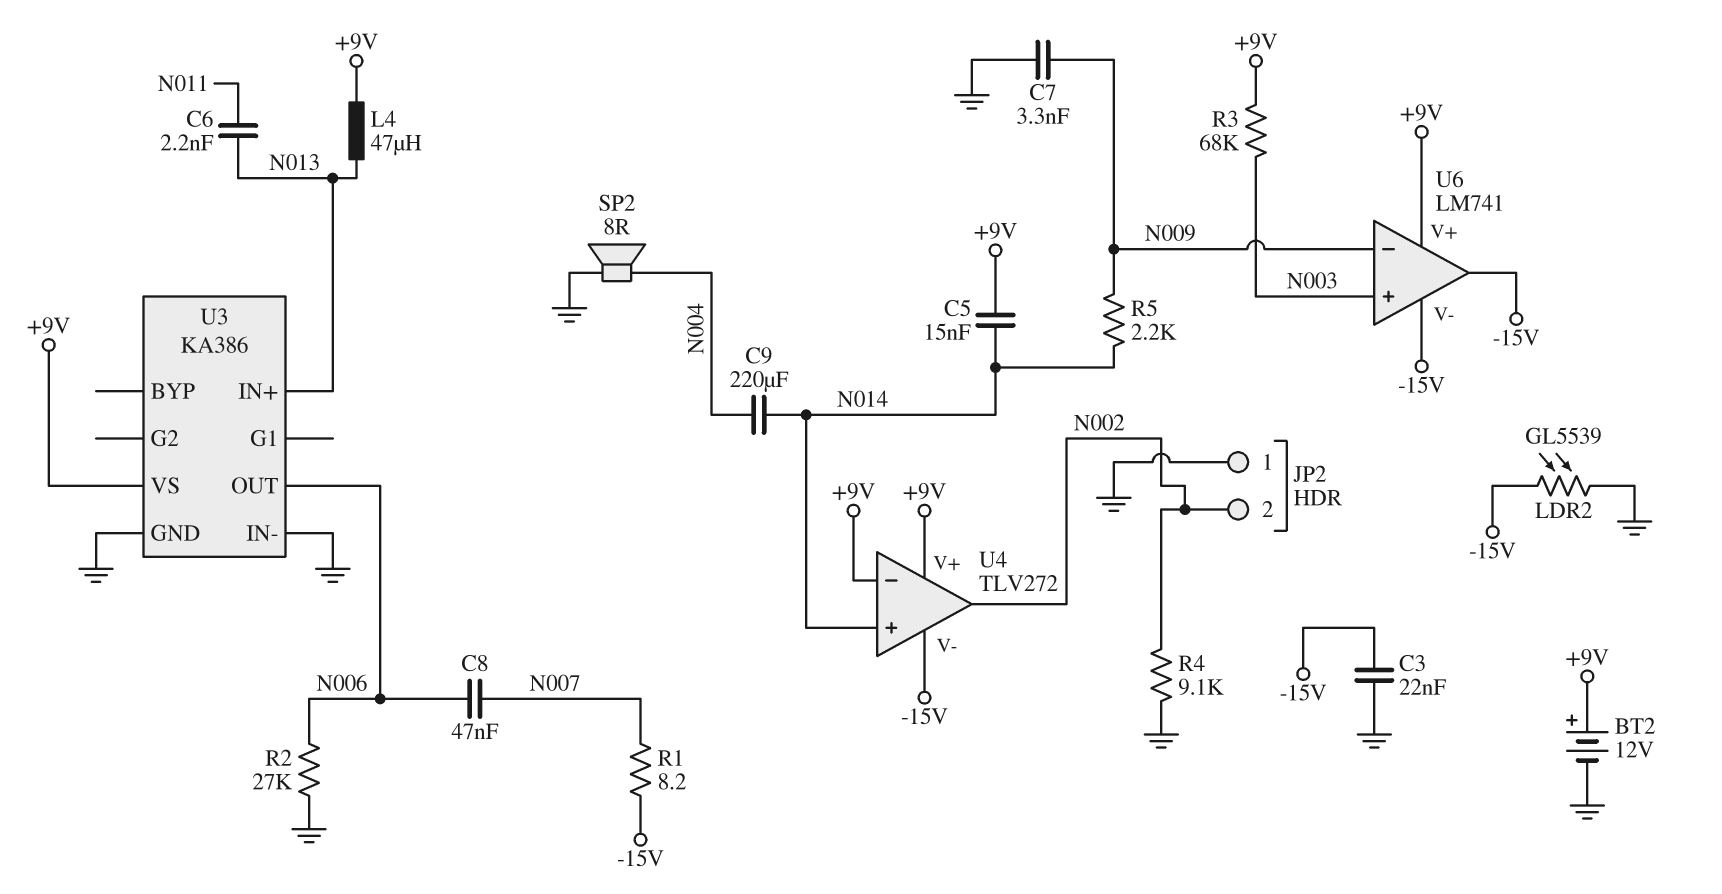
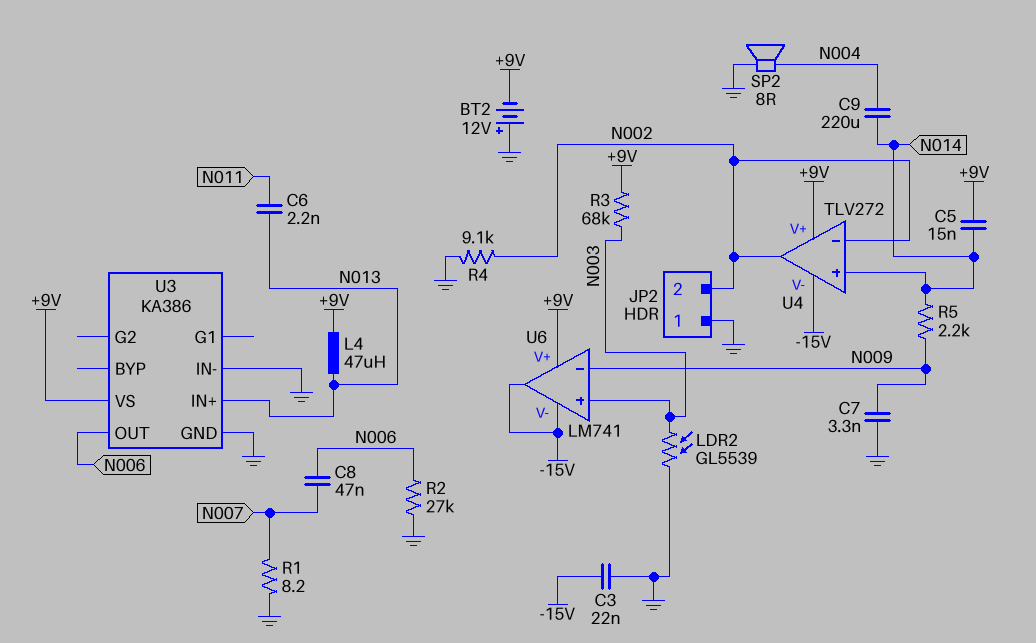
BT2: 12V (plus +9V, minus GND) -> 12V (plus GND, minus +9V)
LDR2: GL5539 (-15V, GND) -> GL5539 (GND, N003)
R1: 8.2 (-15V, N007) -> 8.2 (GND, N007)
U4 pin in-: +9V -> N002

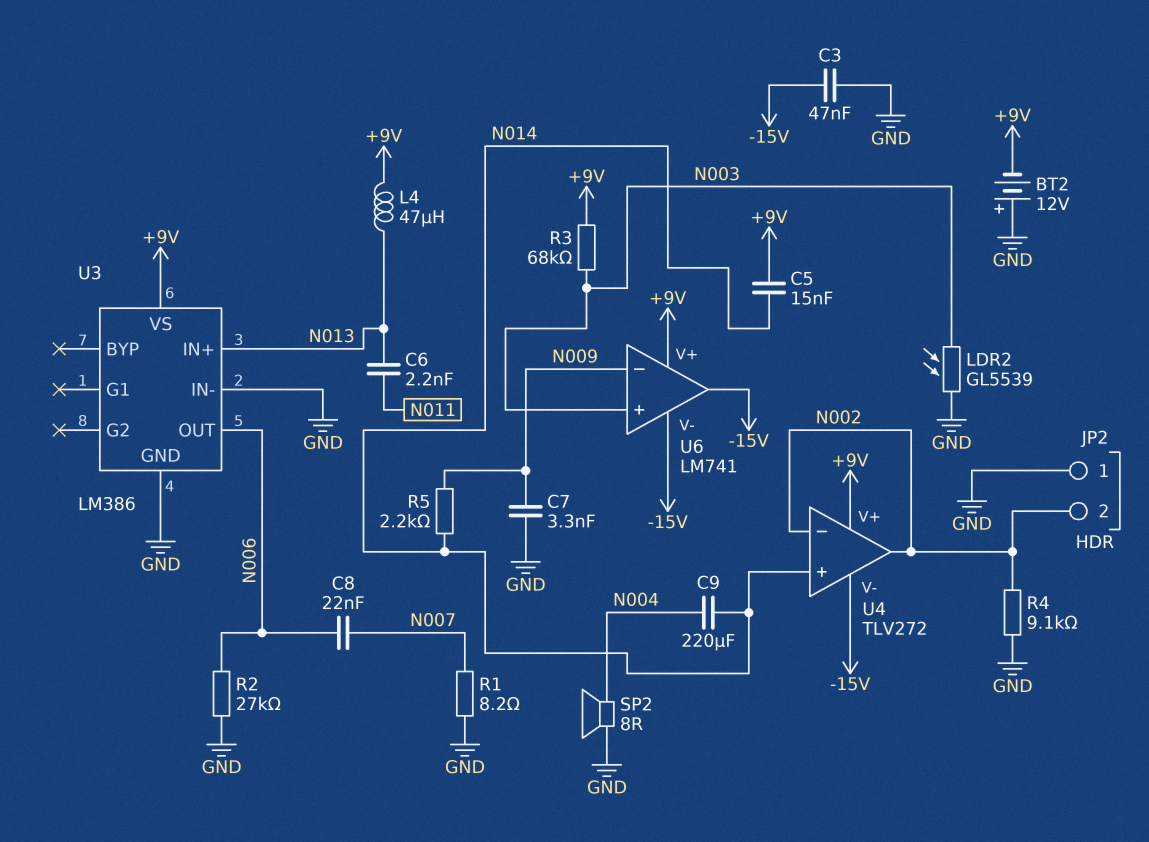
C3: 22nF (-15V, GND) -> 47nF (-15V, GND)
C8: 47nF (N006, N007) -> 22nF (N006, N007)
U3: KA386 -> LM386

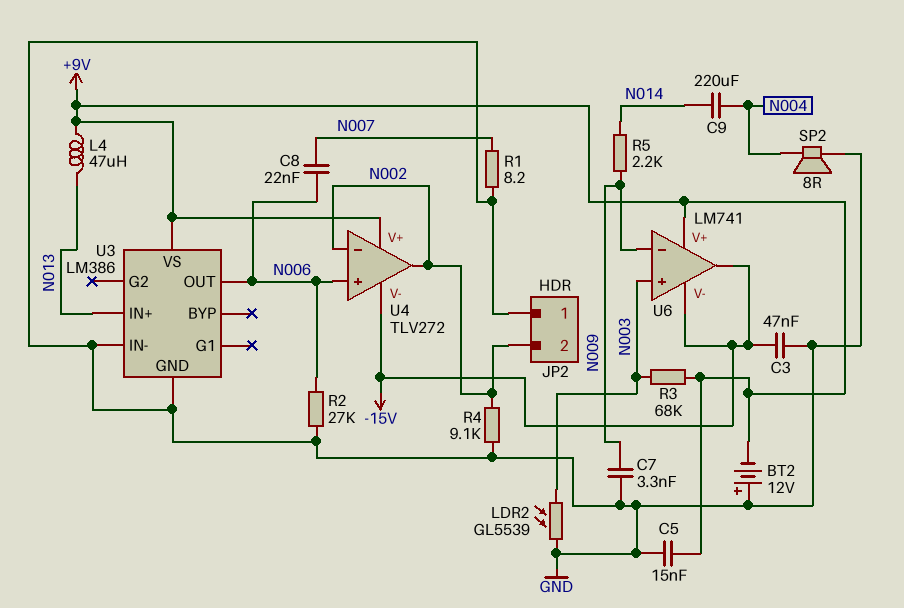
C5: 15nF (+9V, N014) -> 15nF (+9V, GND)
C6: 2.2nF (N011, N013) -> none
U4 pin in+: N014 -> N006

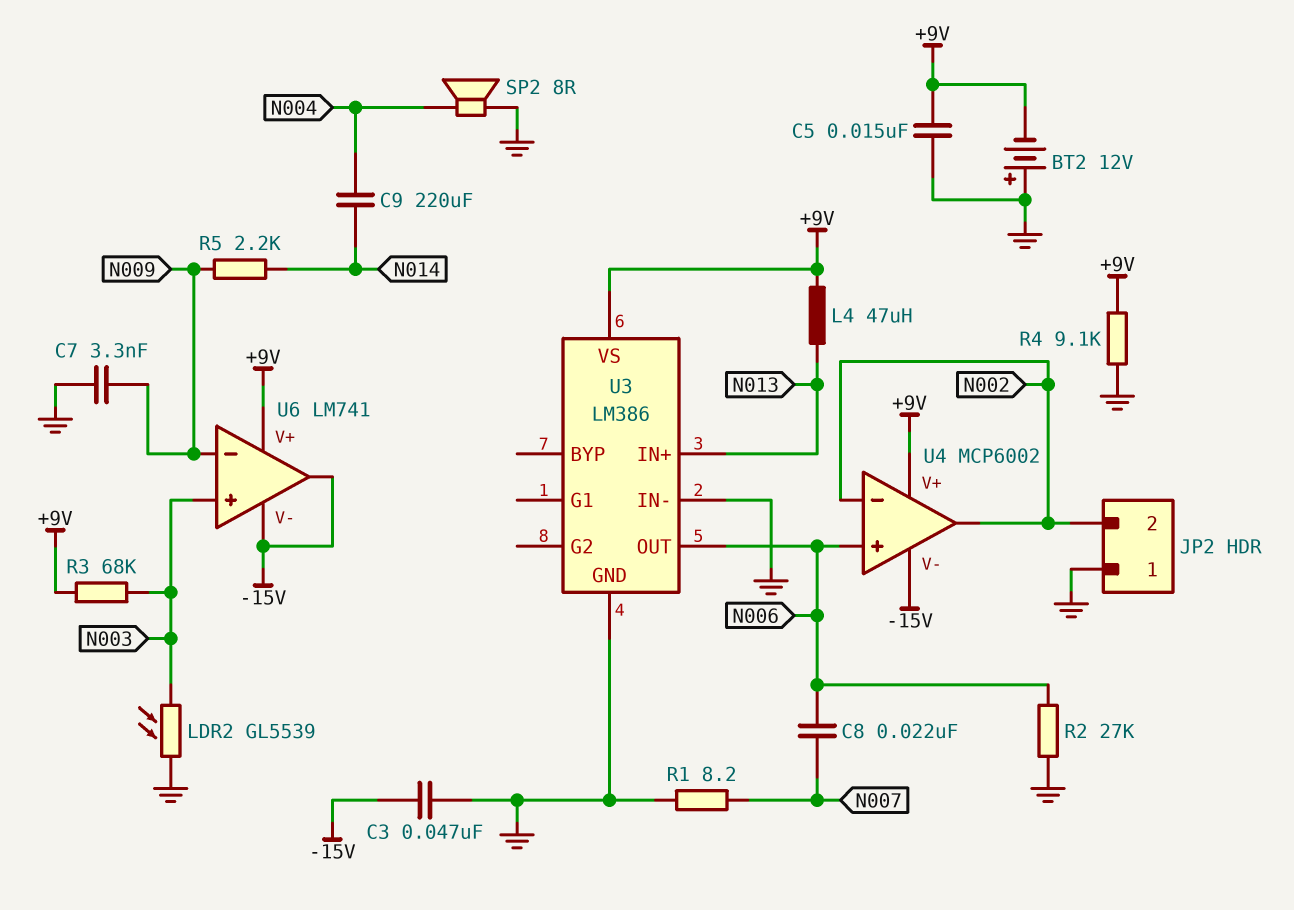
R4: 9.1k (GND, N002) -> 9.1k (+9V, GND)
U4: TLV272 -> MCP6002

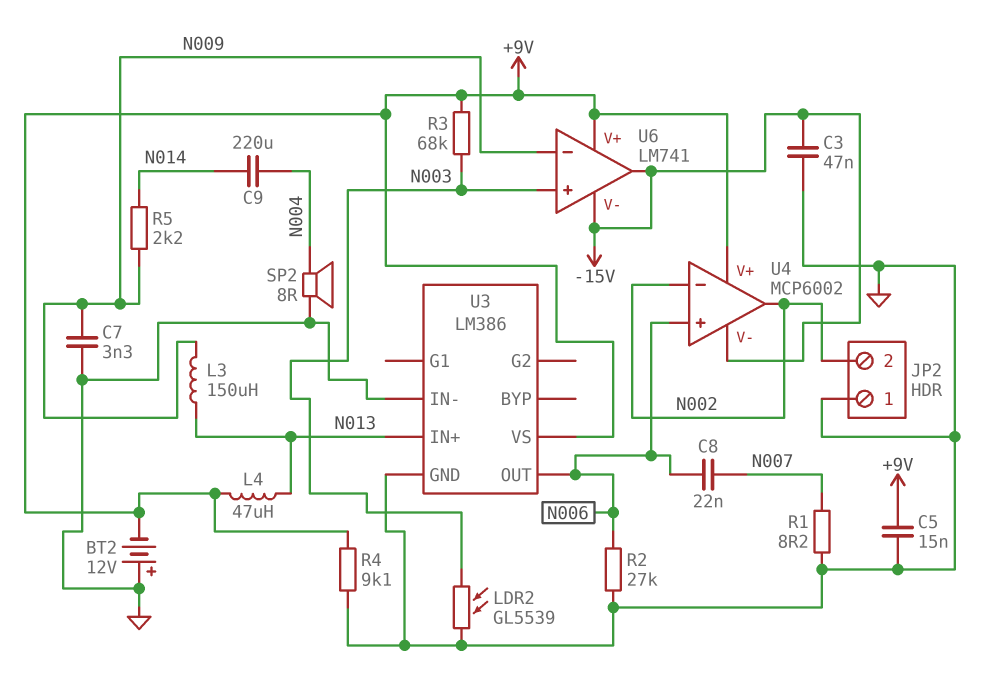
L3: none -> 150uH (N009, N013)

